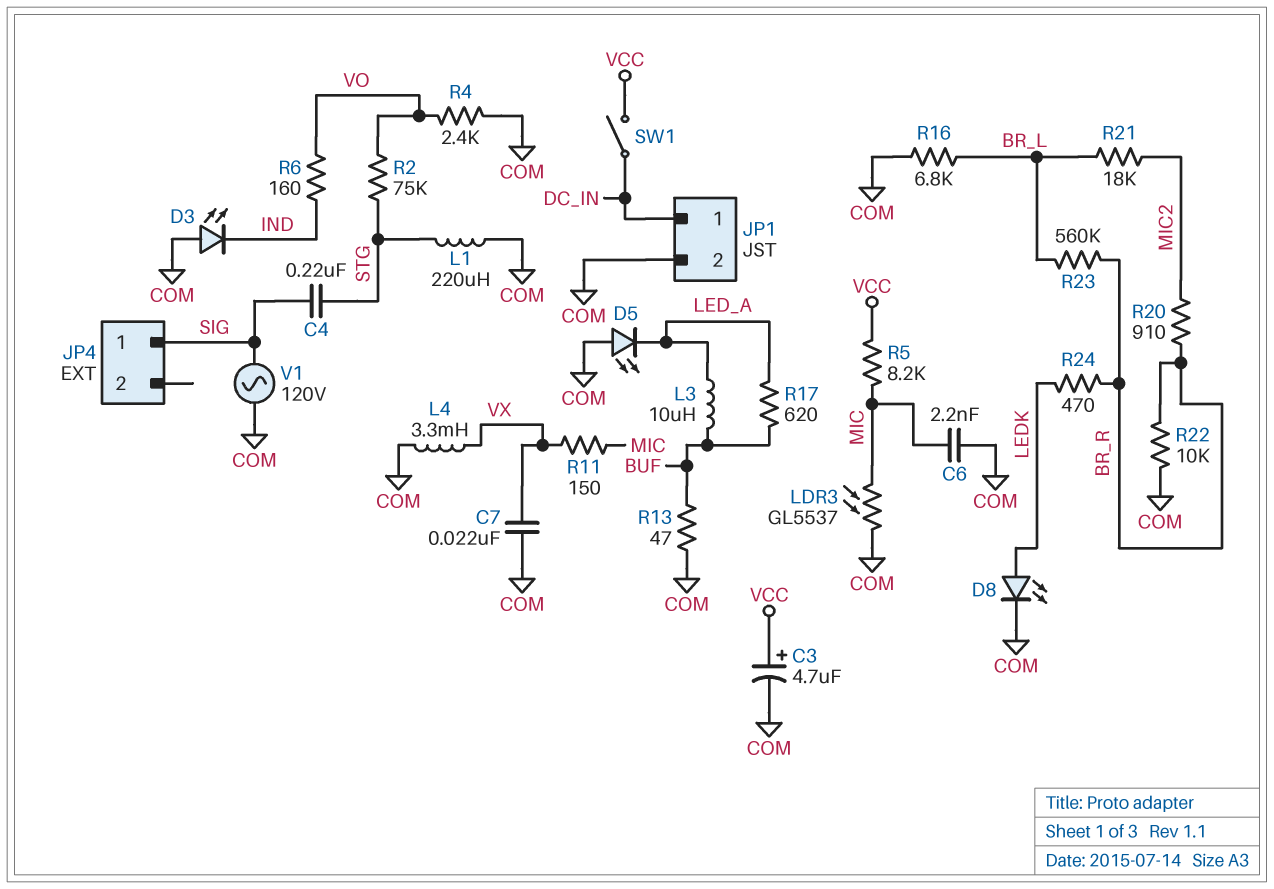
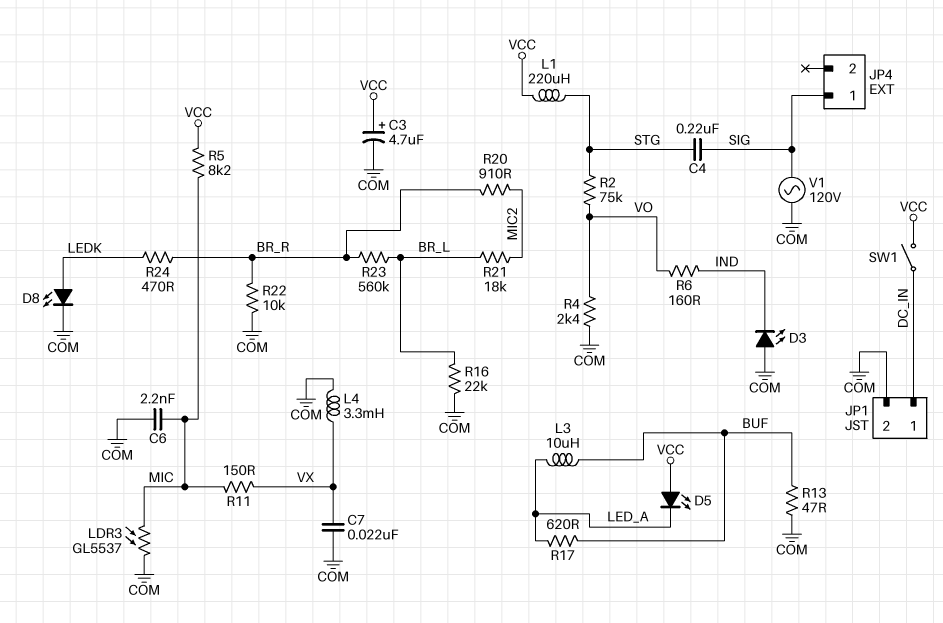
D5: LED (A COM, K LED_A) -> LED (A VCC, K LED_A)
L1: 220uH (COM, STG) -> 220uH (STG, VCC)
R16: 6.8k (BR_L, COM) -> 22k (BR_L, COM)

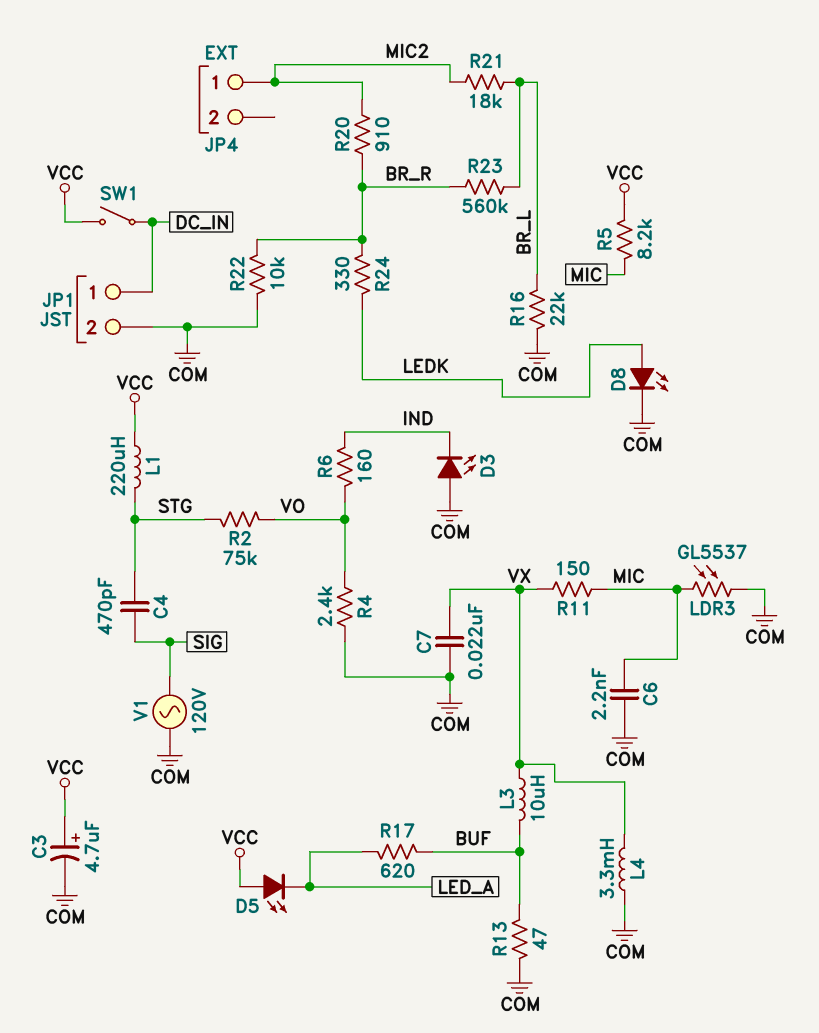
C4: 220nF (SIG, STG) -> 470pF (SIG, STG)
JP4 pin 1: SIG -> MIC2
L3: 10uH (BUF, LED_A) -> 10uH (BUF, VX)
R24: 470 (BR_R, LEDK) -> 330 (BR_R, LEDK)

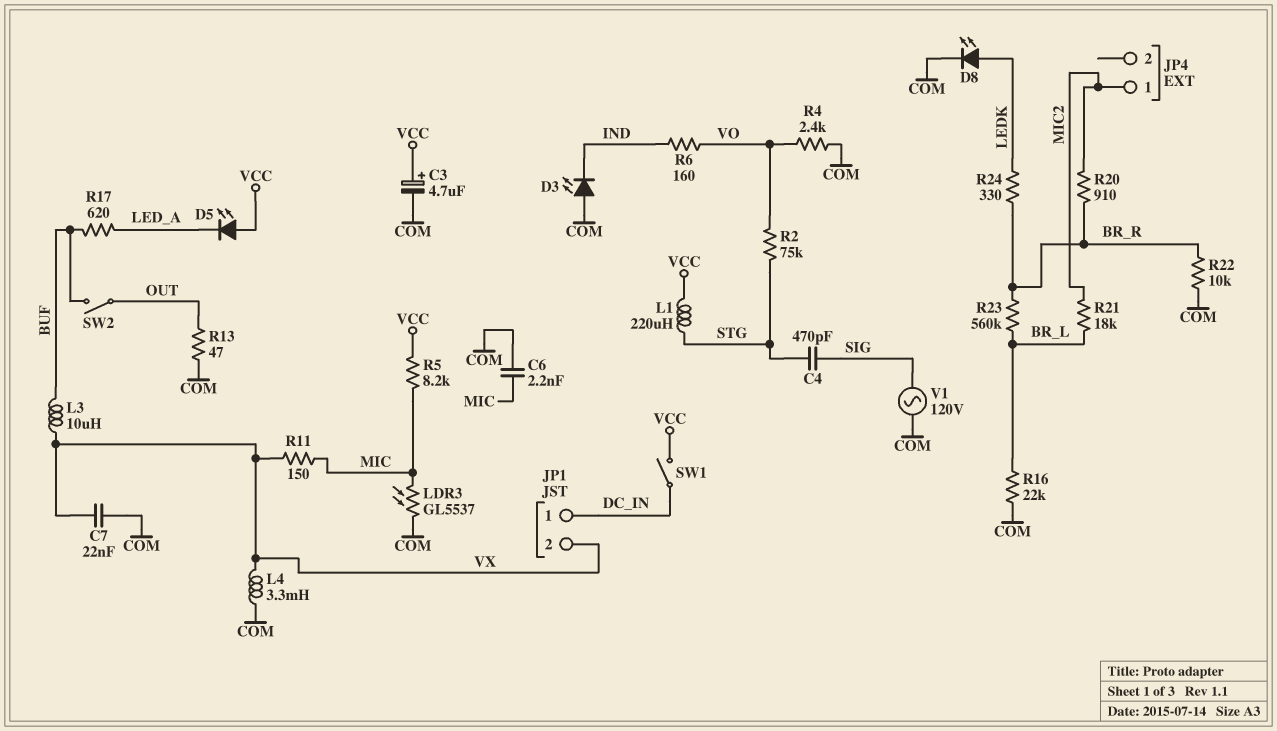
JP1 pin 2: COM -> VX
R13: 47 (BUF, COM) -> 47 (COM, OUT)
SW2: none -> switch (BUF, OUT)

